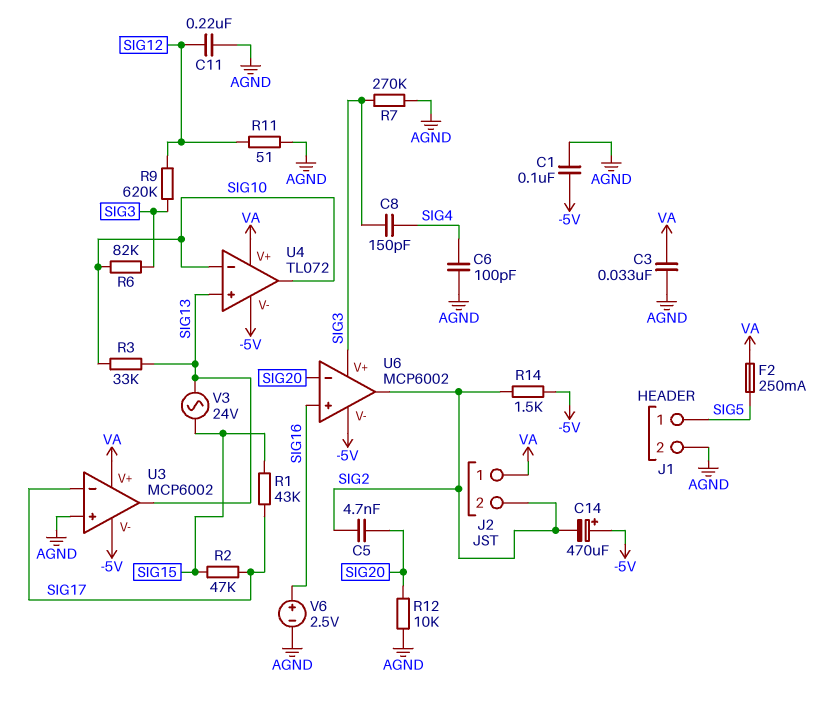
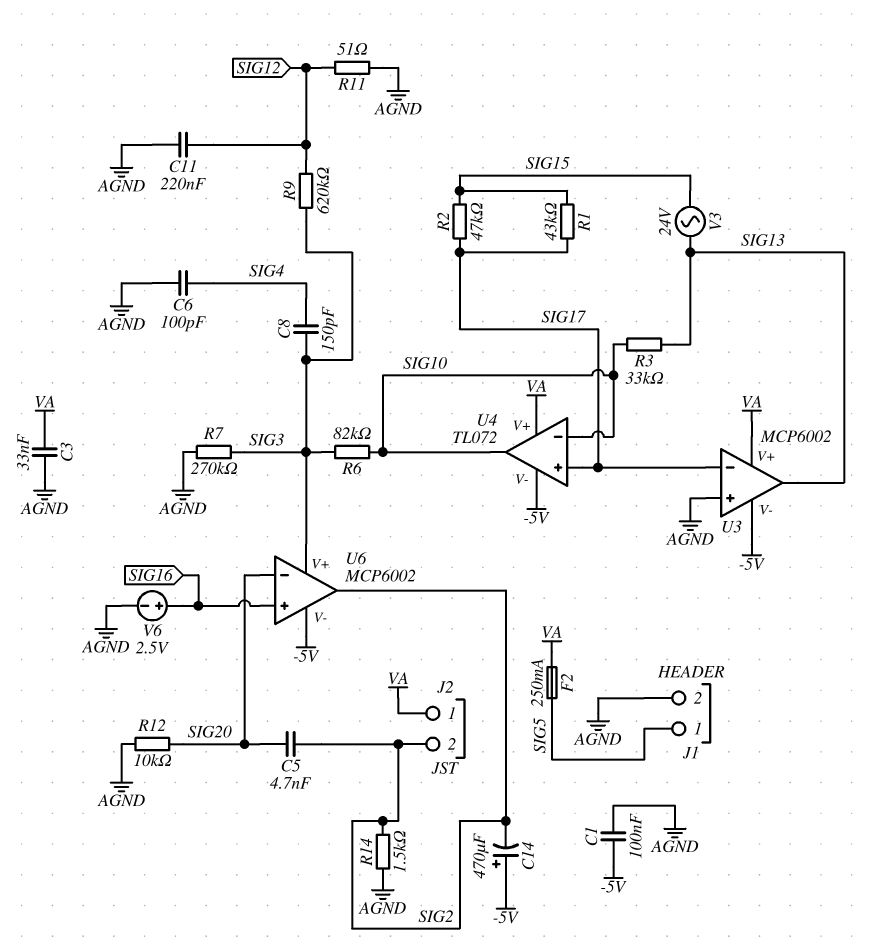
R14: 1.5k (-5V, SIG2) -> 1.5k (AGND, SIG2)
U4 pin in+: SIG13 -> SIG17

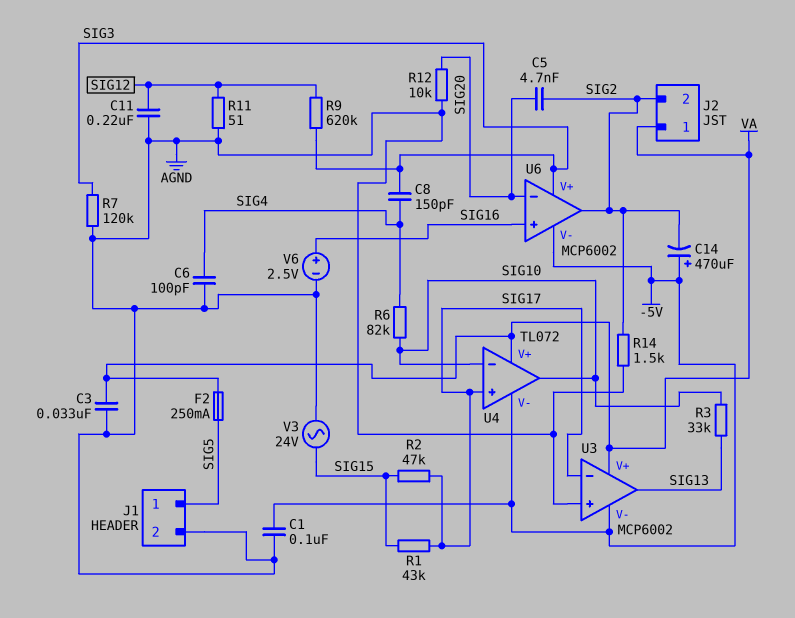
R6: 82k (SIG3, SIG10) -> 82k (SIG4, SIG10)
R7: 270k (AGND, SIG3) -> 120k (AGND, SIG3)
V3: AC 24V (SIG13, SIG15) -> AC 24V (AGND, SIG15)

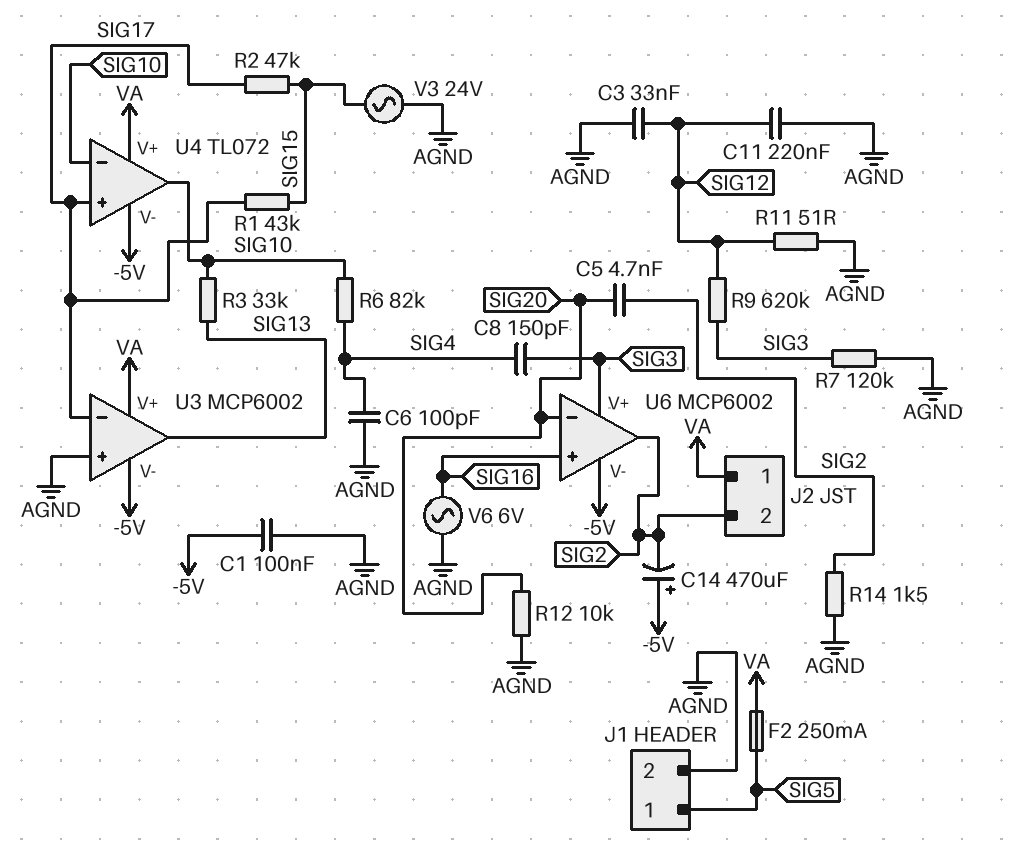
C3: 33nF (AGND, VA) -> 33nF (AGND, SIG12)
V6: 2.5V (plus SIG16, minus AGND) -> AC 6V (AGND, SIG16)

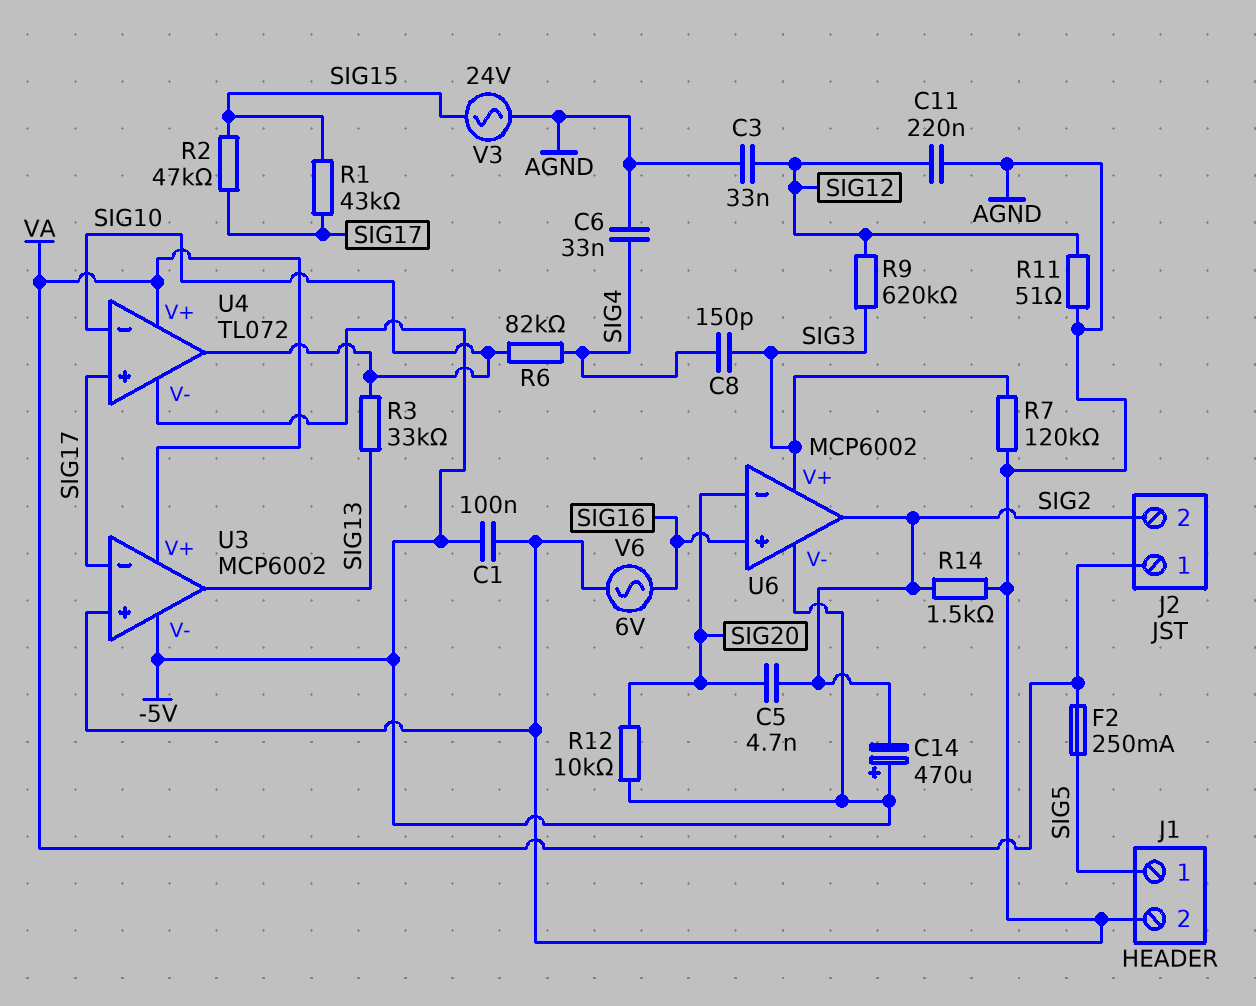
C6: 100pF (AGND, SIG4) -> 33nF (AGND, SIG4)
R12: 10k (AGND, SIG20) -> 10k (-5V, SIG20)

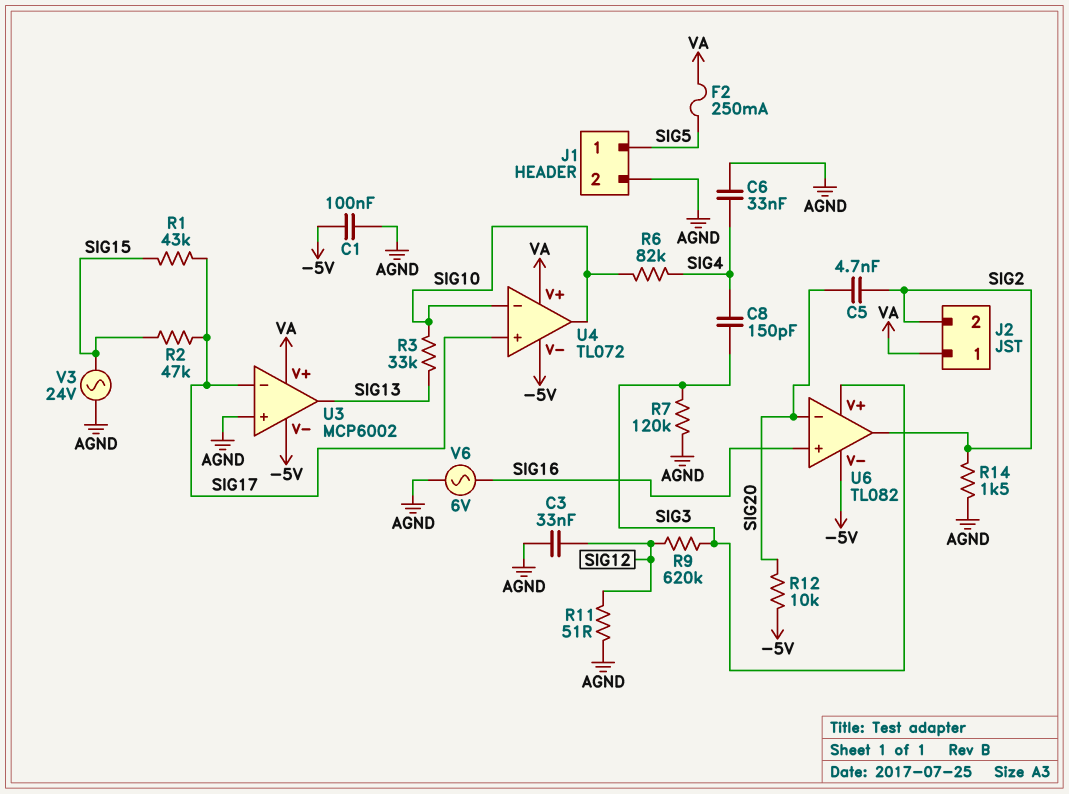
C11: 220nF (AGND, SIG12) -> none
C14: 470uF (plus -5V, minus SIG2) -> none
U6: MCP6002 -> TL082

